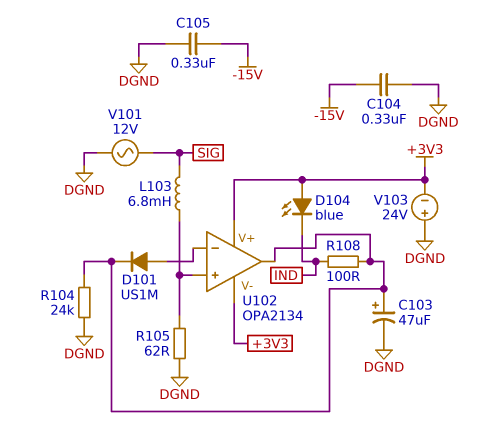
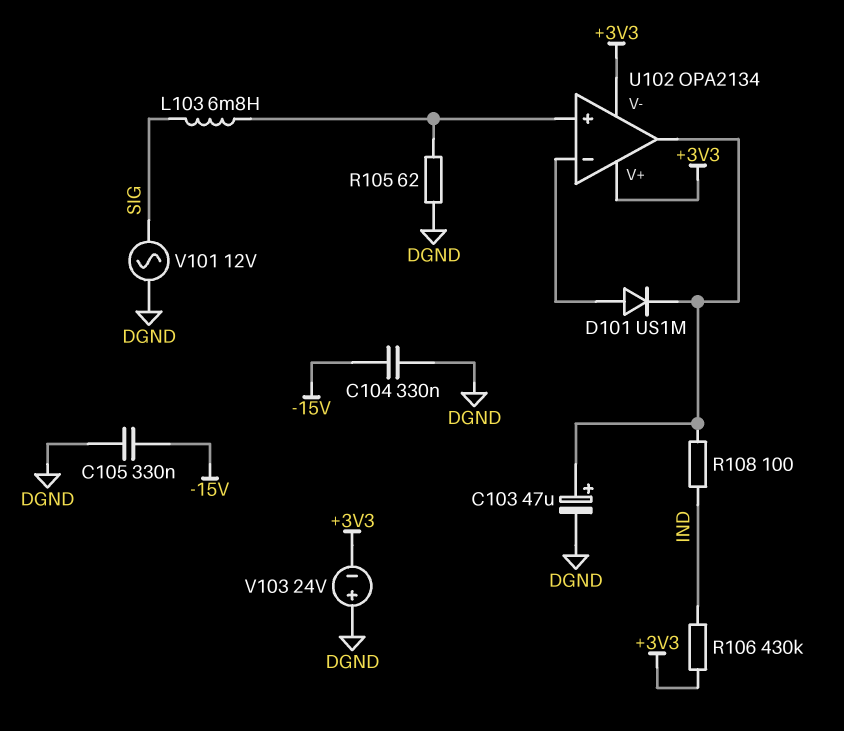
D104: LED blue (A +3V3, K IND) -> none
R104: 24k (DGND, U102/out) -> none
R106: none -> 430k (+3V3, IND)

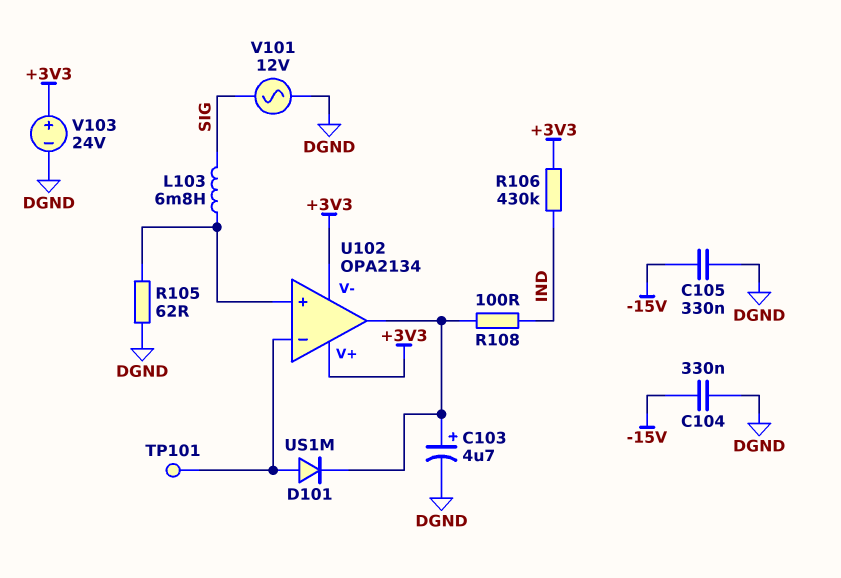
C103: 47uF (plus U102/out, minus DGND) -> 4.7uF (plus U102/out, minus DGND)
TP101: none -> test point (U102/in-)
V103: 24V (plus DGND, minus +3V3) -> 24V (plus +3V3, minus DGND)

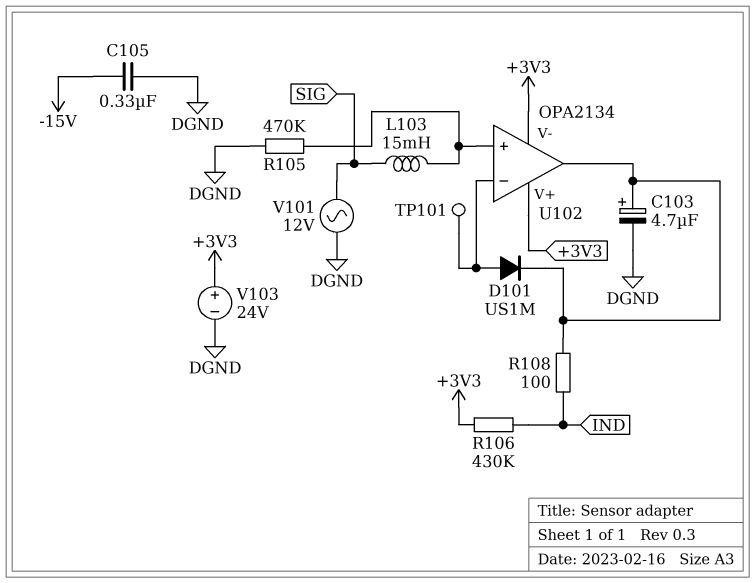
C104: 330nF (-15V, DGND) -> none
L103: 6.8mH (SIG, U102/in+) -> 15mH (SIG, U102/in+)
R105: 62 (DGND, U102/in+) -> 470k (DGND, U102/in+)

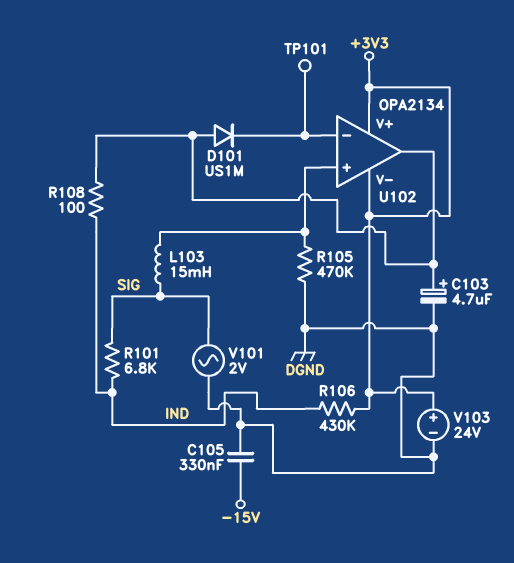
D101: diode US1M (A U102/in-, K U102/out) -> diode US1M (A U102/out, K U102/in-)
R101: none -> 6.8k (IND, SIG)
V101: AC 12V (DGND, SIG) -> AC 2V (DGND, SIG)

